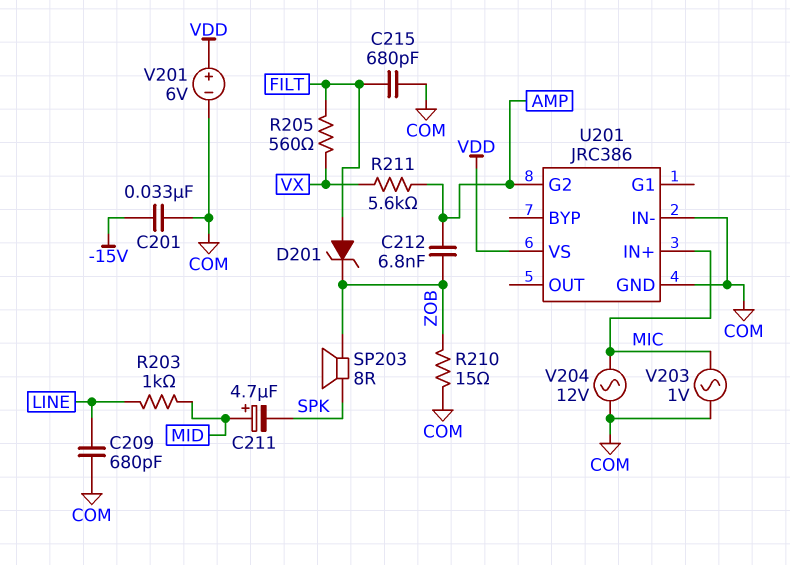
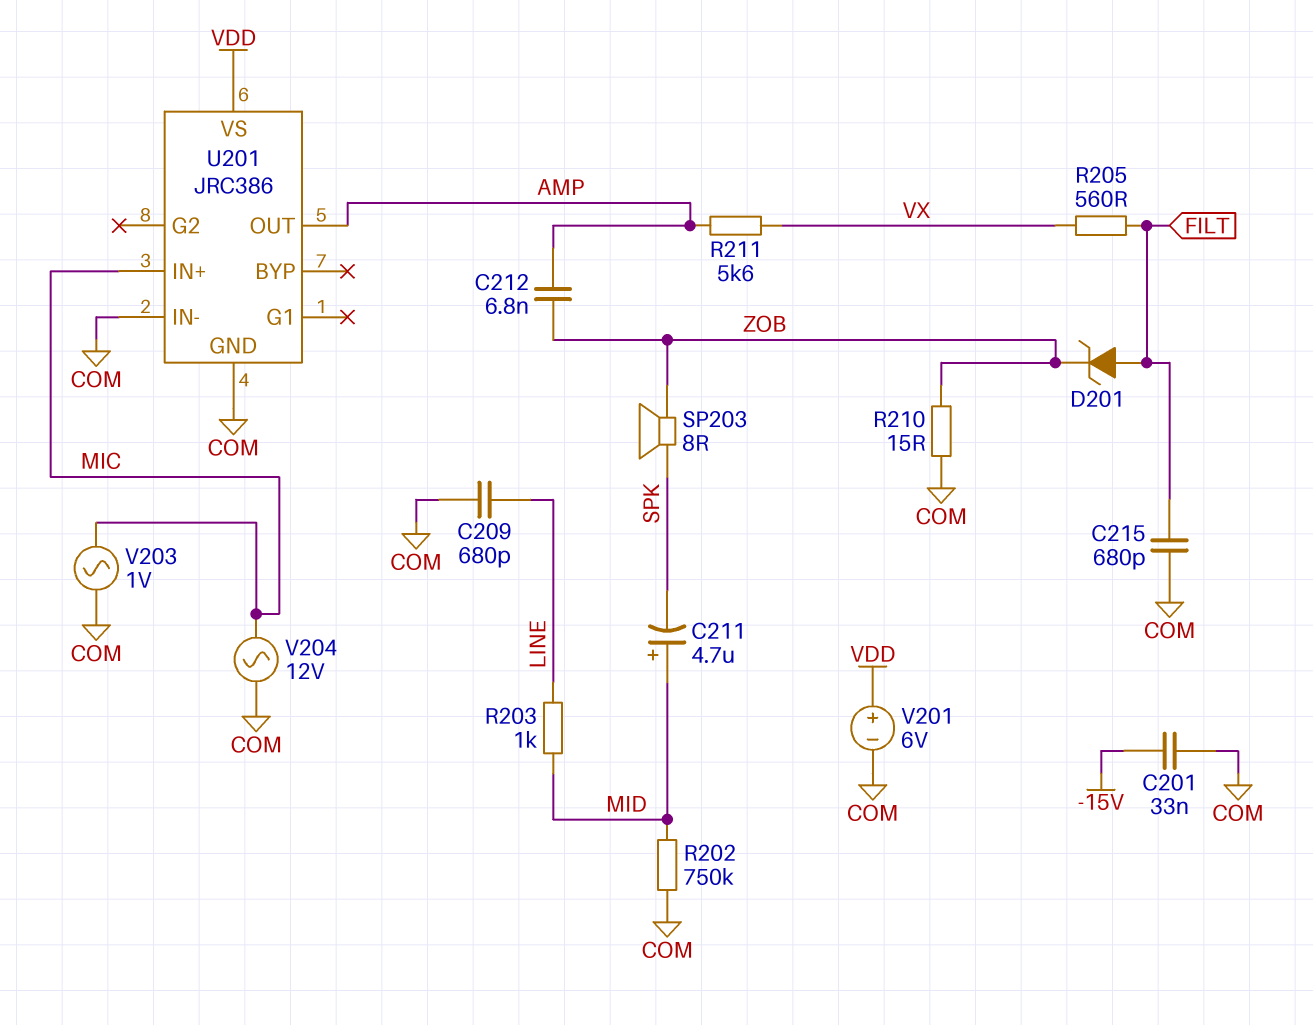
R202: none -> 750k (COM, MID)
U201 pin G2: AMP -> none
U201 pin OUT: none -> AMP

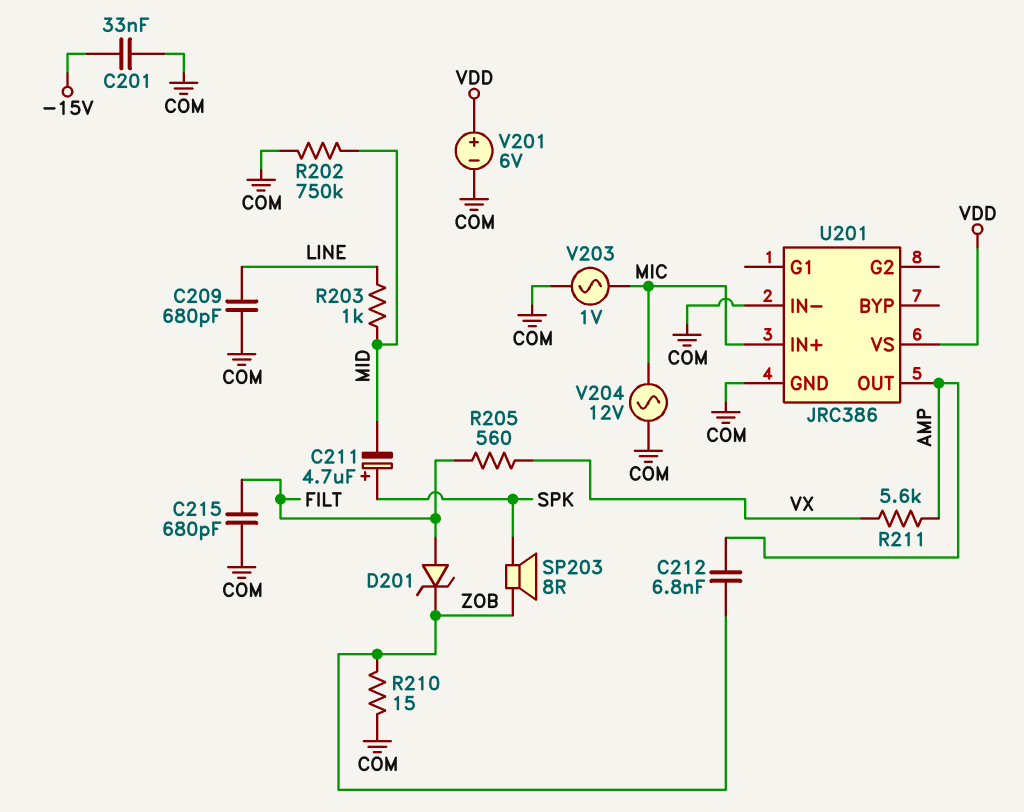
C211: 4.7uF (plus MID, minus SPK) -> 4.7uF (plus SPK, minus MID)

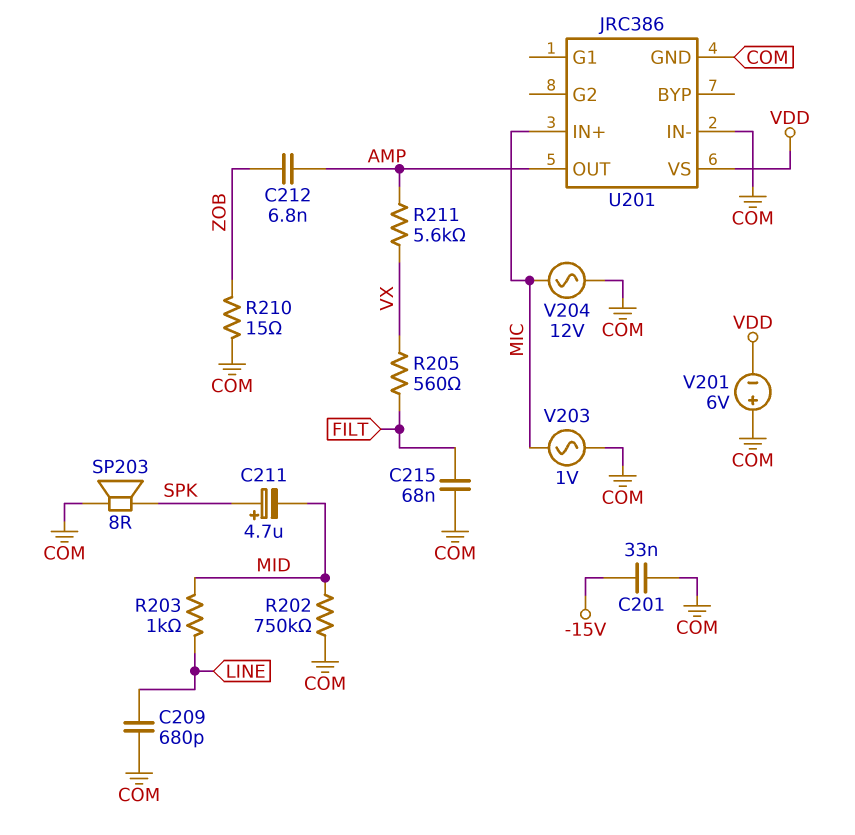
C215: 680pF (COM, FILT) -> 68nF (COM, FILT)
D201: zener (A FILT, K ZOB) -> none
SP203: speaker 8R (SPK, ZOB) -> speaker 8R (COM, SPK)
V201: 6V (plus VDD, minus COM) -> 6V (plus COM, minus VDD)

